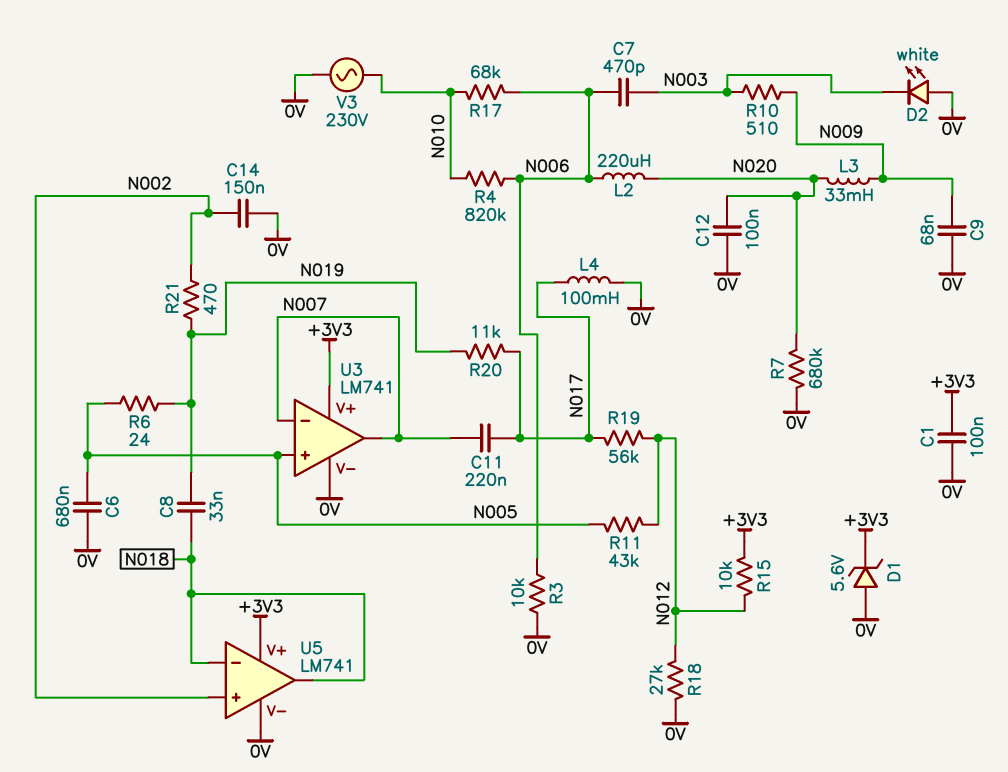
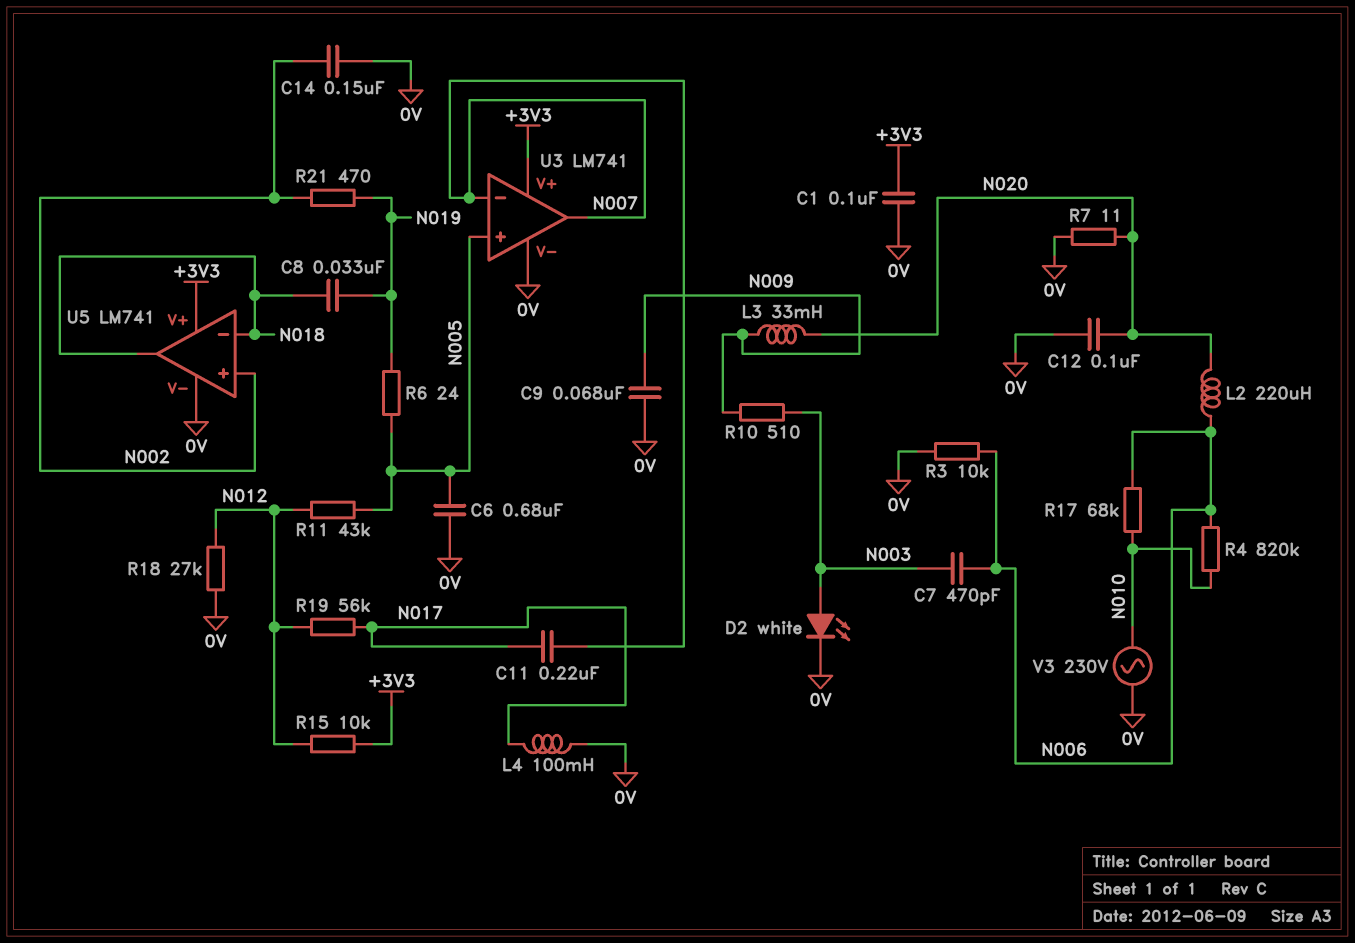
D1: zener 5.6V (A 0V, K +3V3) -> none
D2: LED white (A 0V, K N003) -> LED white (A N003, K 0V)
R7: 680k (0V, N020) -> 11 (0V, N020)
R20: 11k (N017, N019) -> none

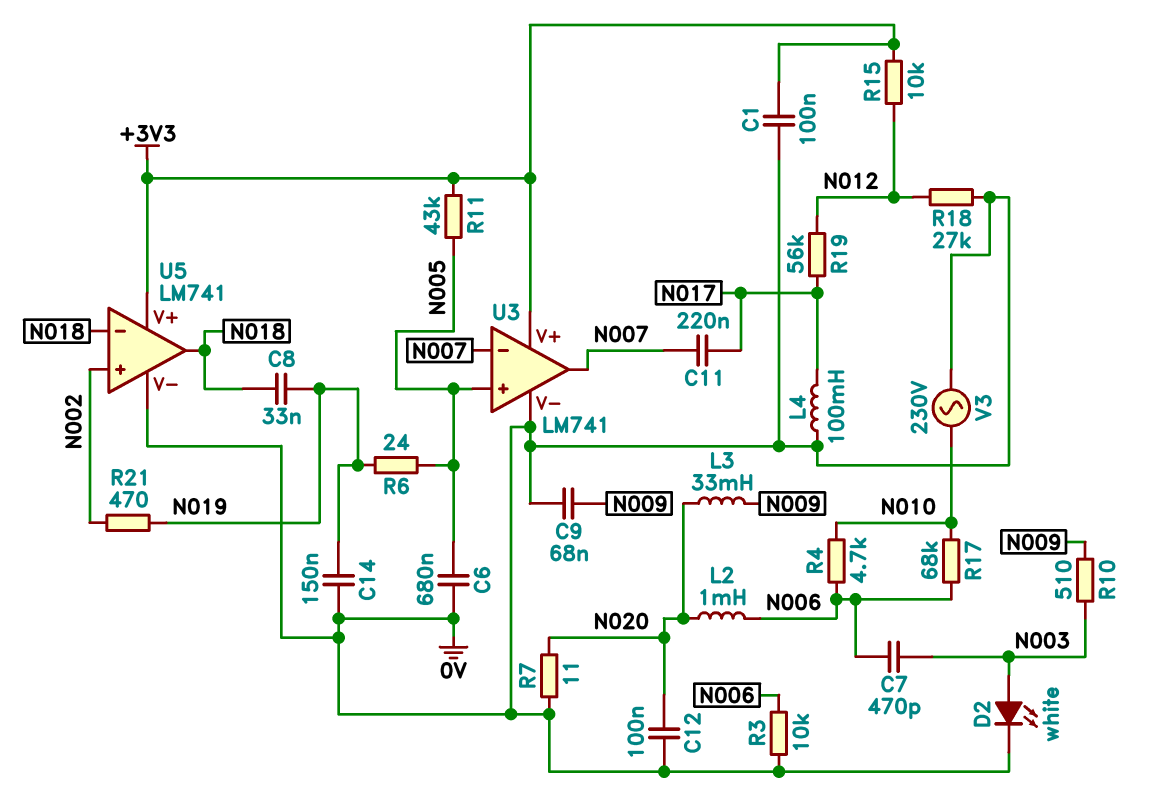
C14: 150nF (0V, N002) -> 150nF (0V, N019)
L2: 220uH (N006, N020) -> 1mH (N006, N020)
R4: 820k (N006, N010) -> 4.7k (N006, N010)
R11: 43k (N005, N012) -> 43k (+3V3, N005)

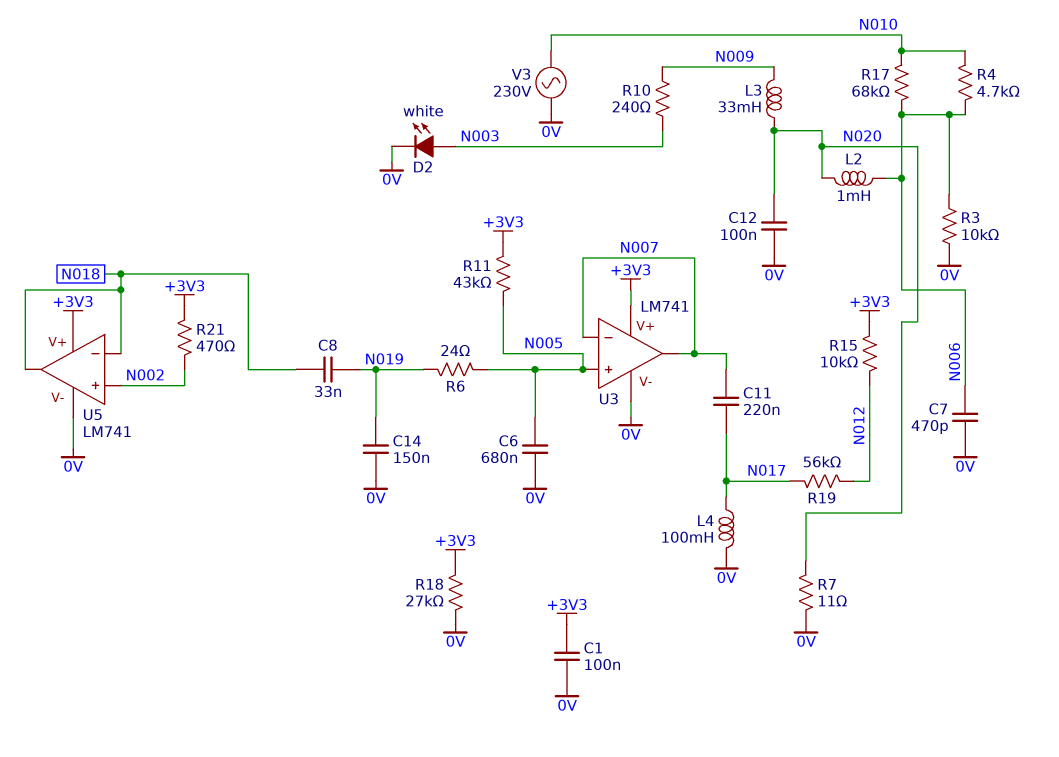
C7: 470pF (N003, N006) -> 470pF (0V, N006)
C9: 68nF (0V, N009) -> none
R10: 510 (N003, N009) -> 240 (N003, N009)
R18: 27k (0V, N012) -> 27k (+3V3, 0V)
R21: 470 (N002, N019) -> 470 (+3V3, N002)

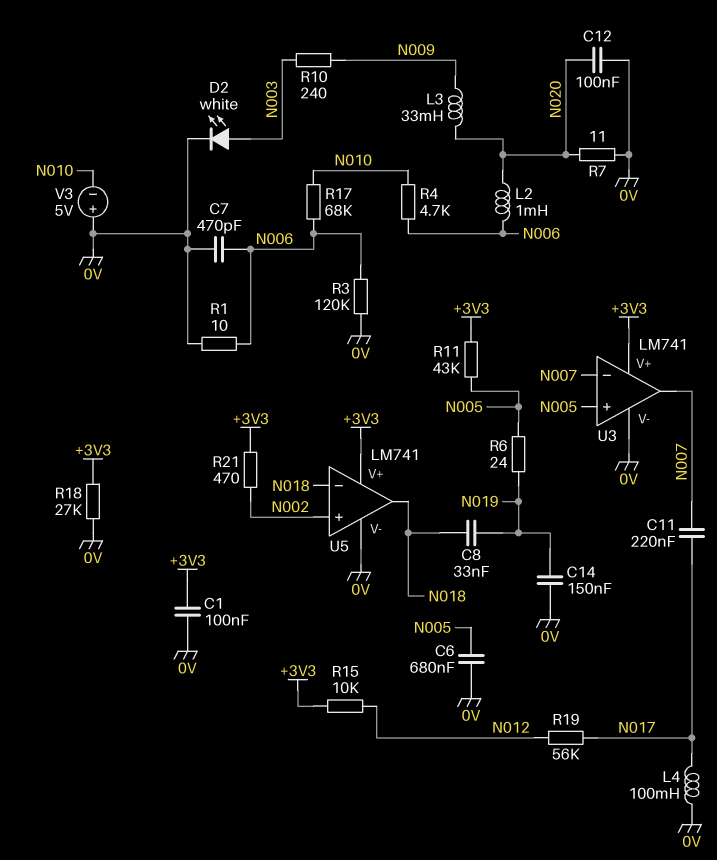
R1: none -> 10 (0V, N006)
R3: 10k (0V, N006) -> 120k (0V, N006)
V3: AC 230V (0V, N010) -> 5V (plus 0V, minus N010)

